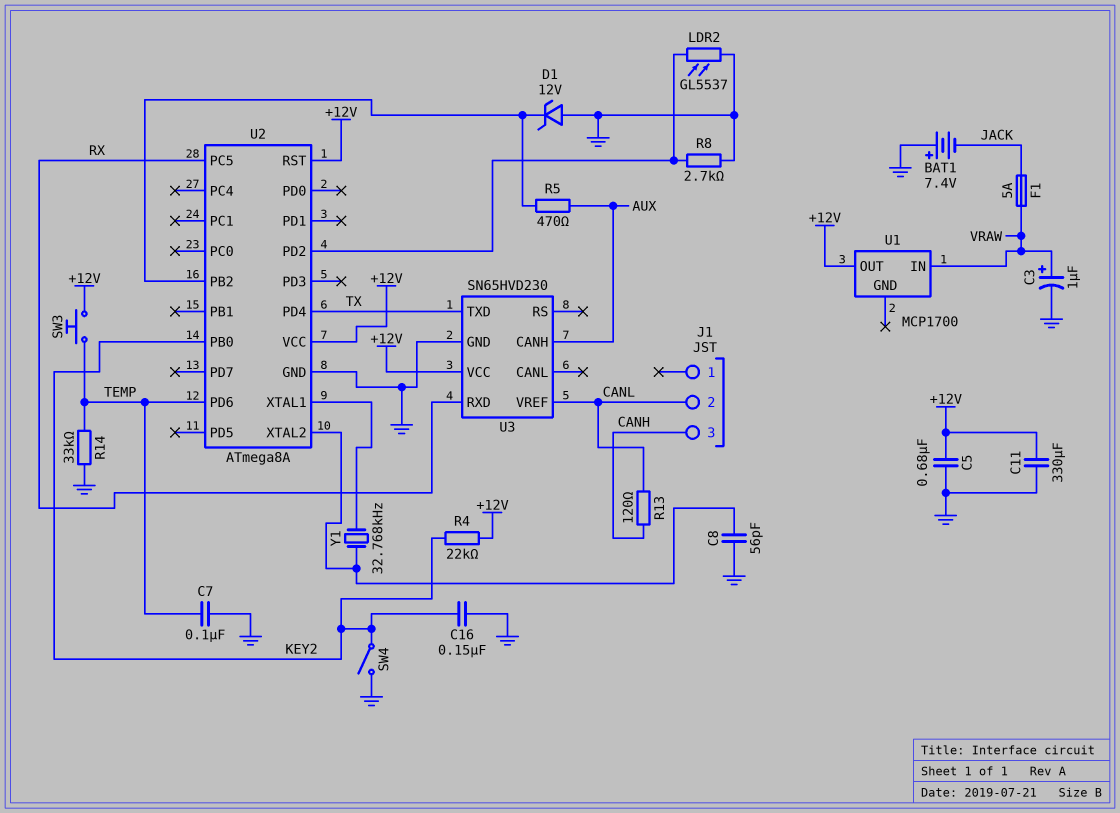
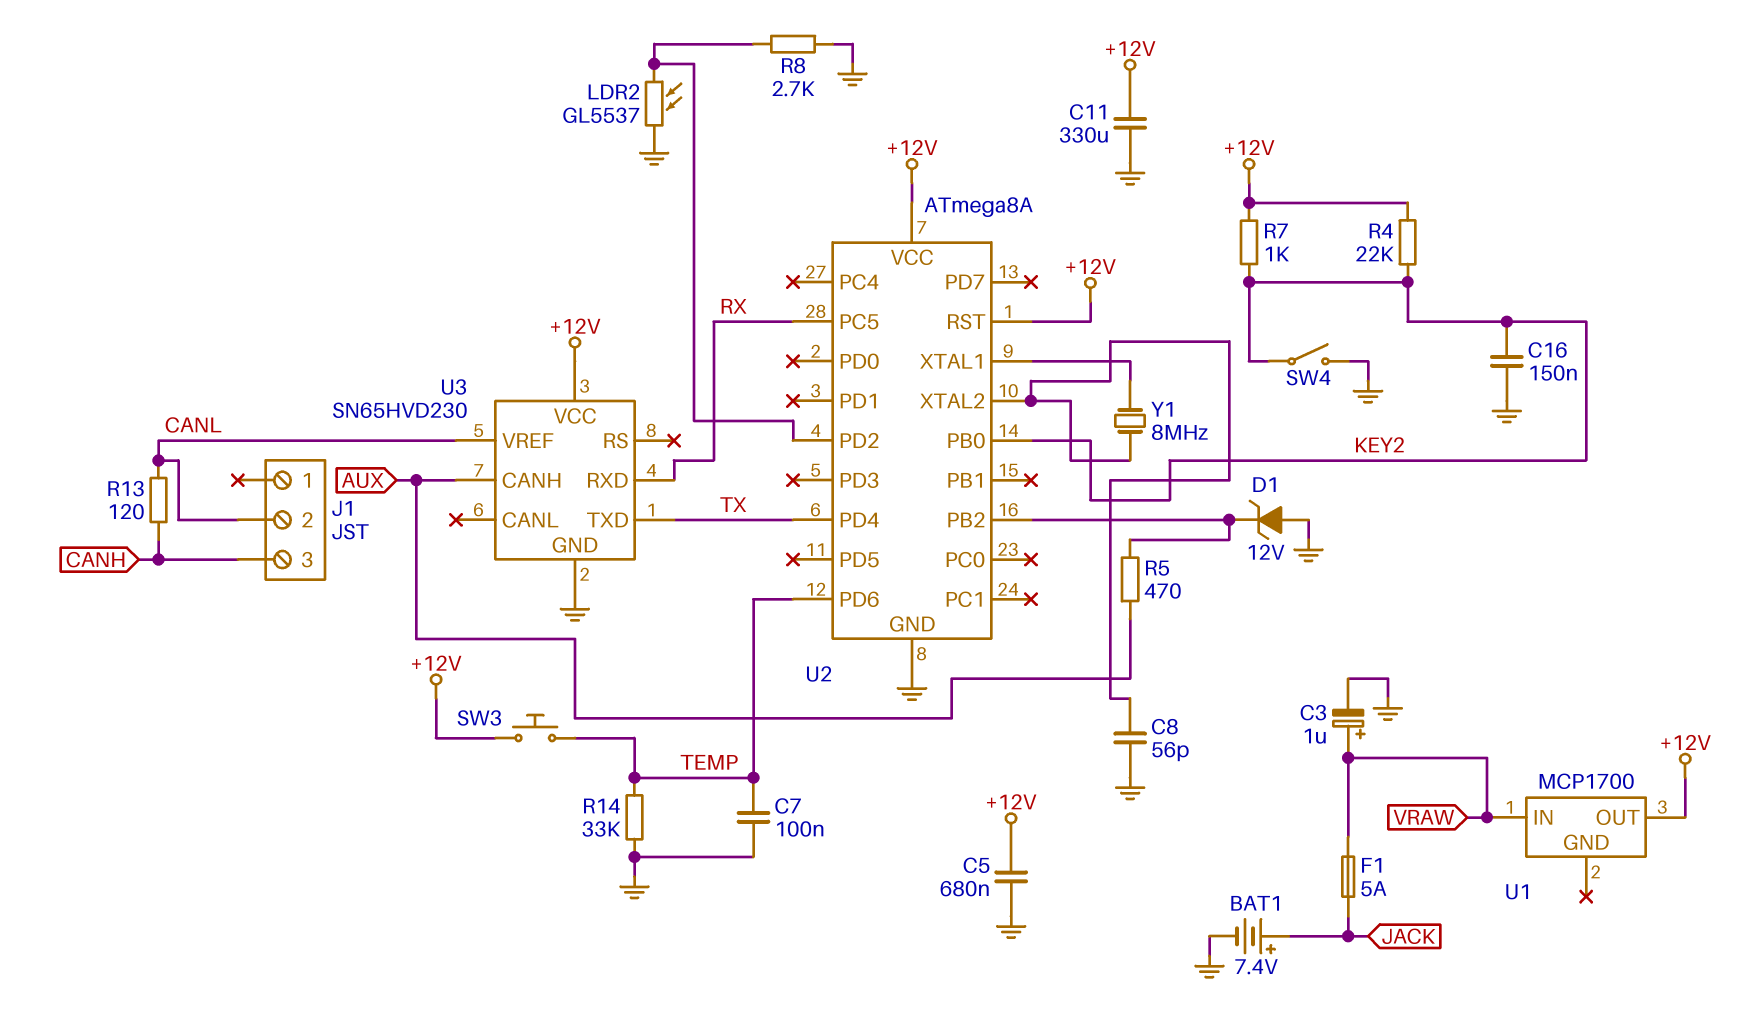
BAT1: 7.4V (plus GND, minus JACK) -> 7.4V (plus JACK, minus GND)
R7: none -> 1k (+12V, KEY2)
Y1: 32.768kHz (U2/XTAL1, U2/XTAL2) -> 8MHz (U2/XTAL1, U2/XTAL2)

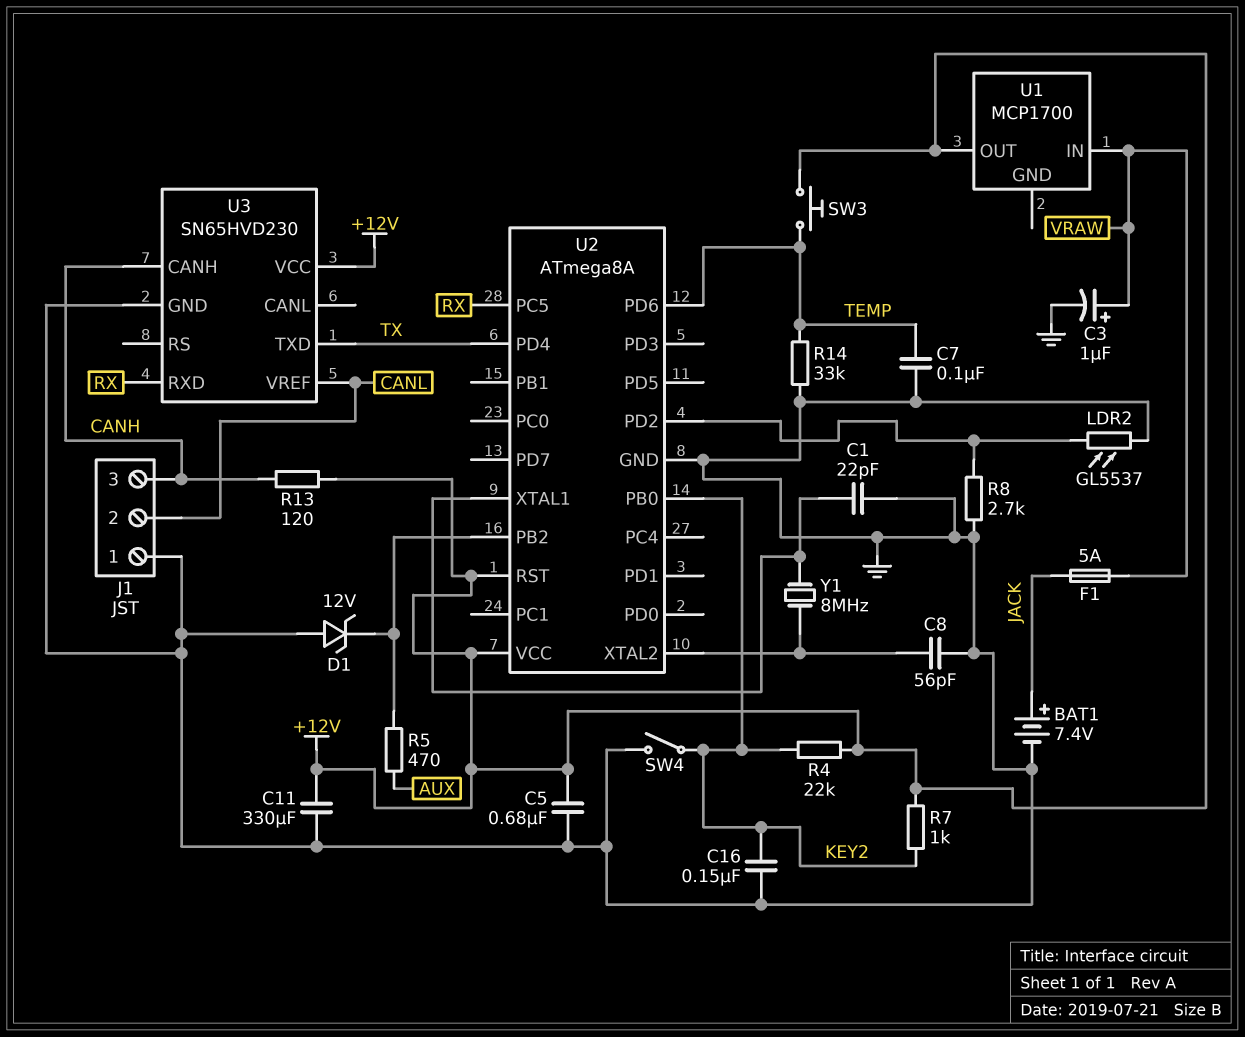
C1: none -> 22pF (GND, U2/XTAL1)
J1 pin 1: none -> GND
R13: 120 (CANH, CANL) -> 120 (+12V, CANH)
U3 pin CANH: AUX -> CANH

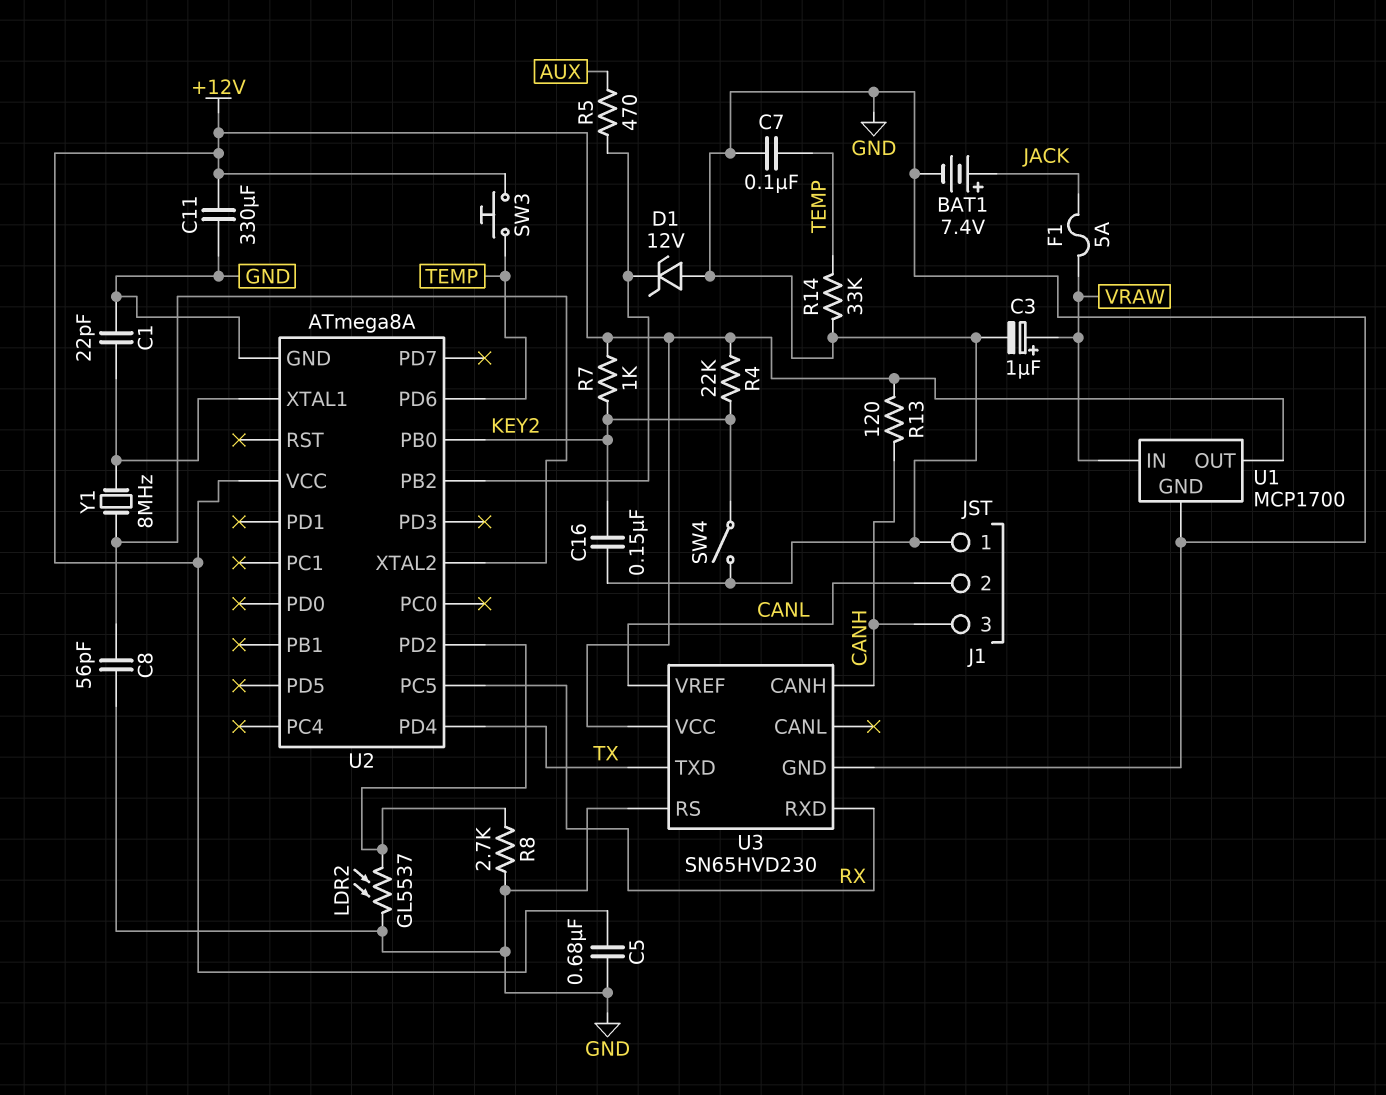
U1 pin GND: none -> GND
U2 pin RST: +12V -> none
U3 pin RS: none -> GND

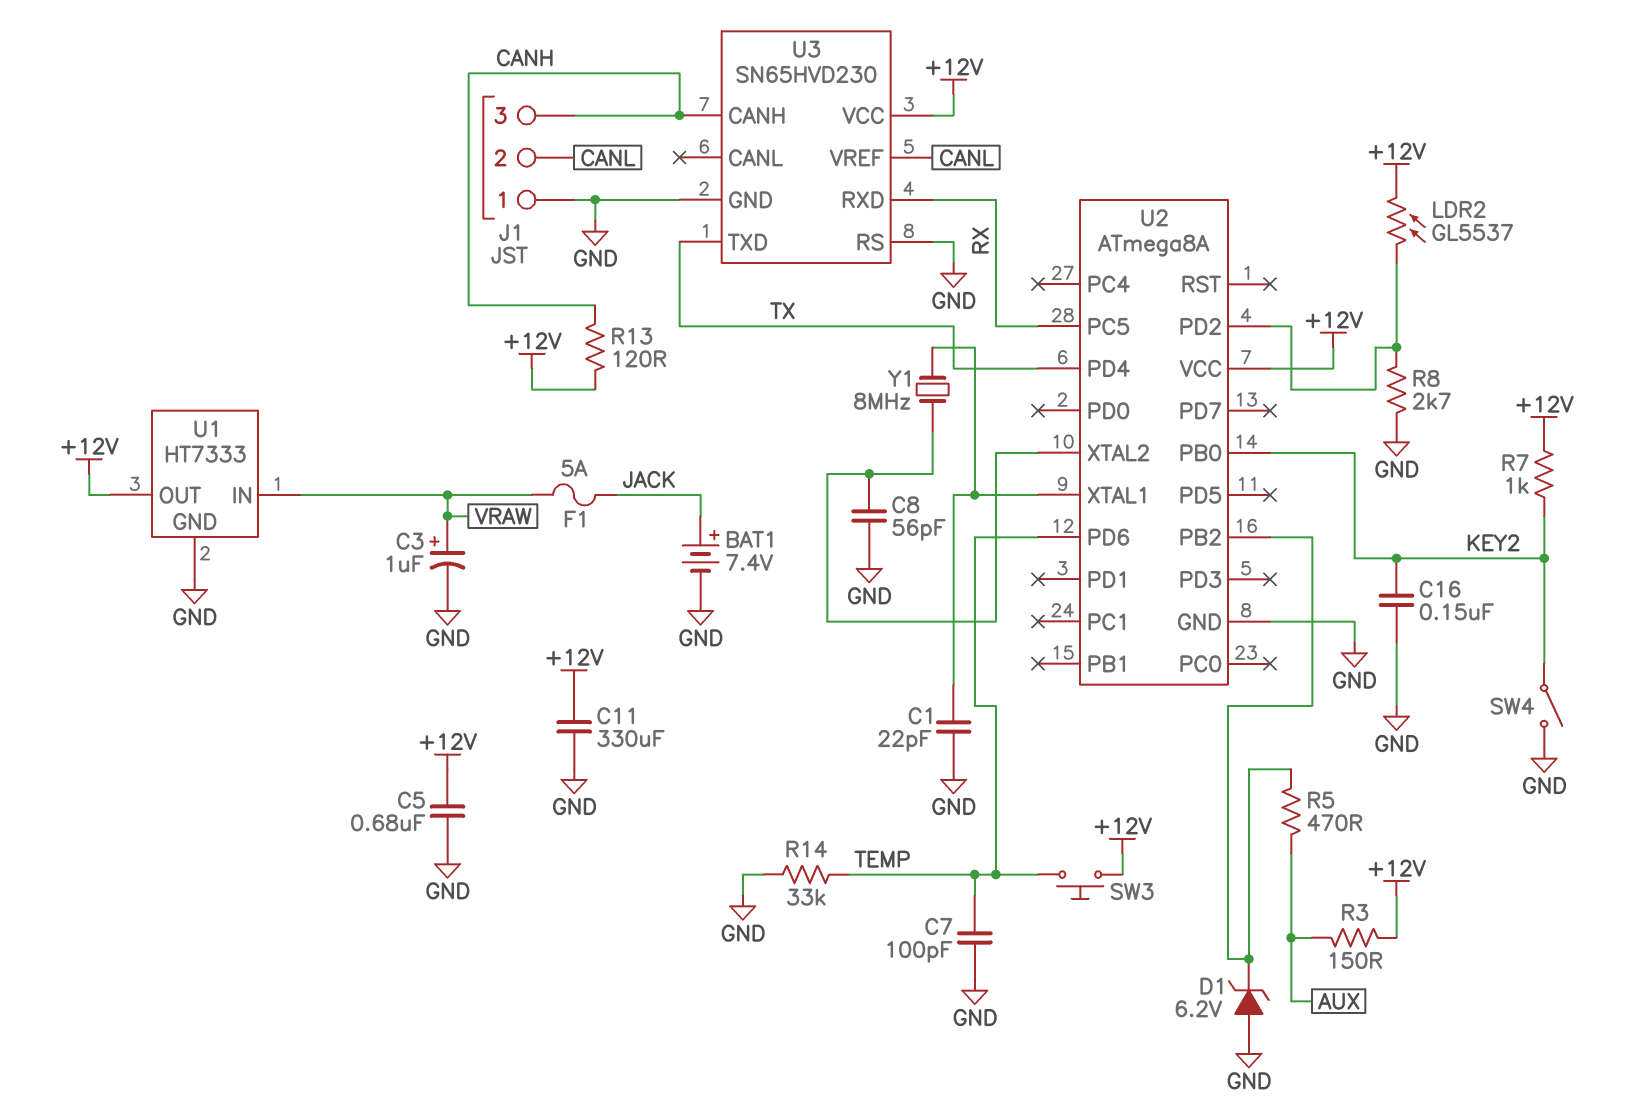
C7: 100nF (GND, TEMP) -> 100pF (GND, TEMP)
D1: zener 12V (A GND, K U2/PB2) -> zener 6.2V (A GND, K U2/PB2)
LDR2: GL5537 (GND, U2/PD2) -> GL5537 (+12V, U2/PD2)
R3: none -> 150 (+12V, AUX)
R4: 22k (+12V, KEY2) -> none
U1: MCP1700 -> HT7333

